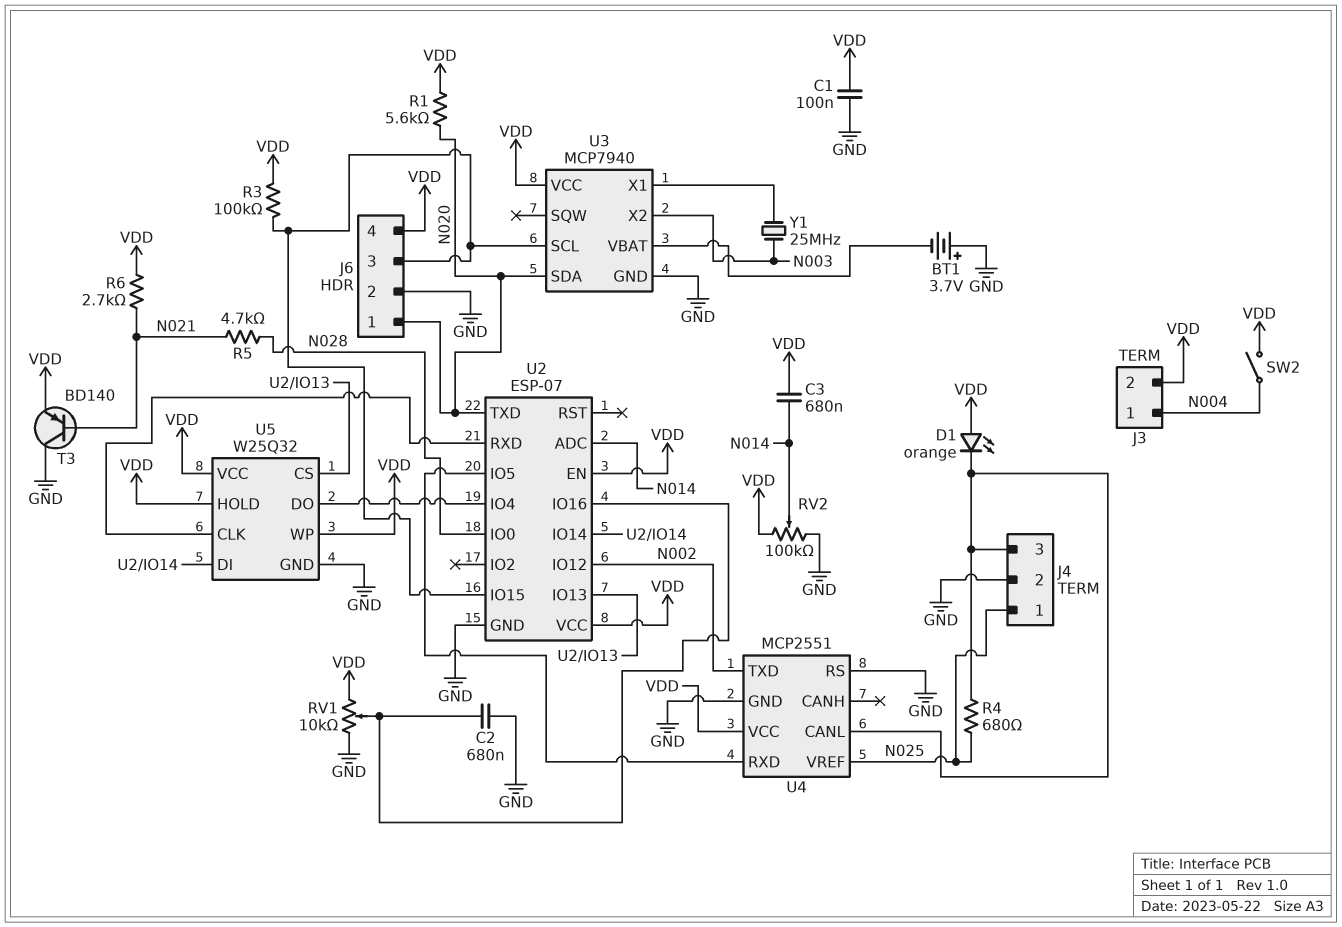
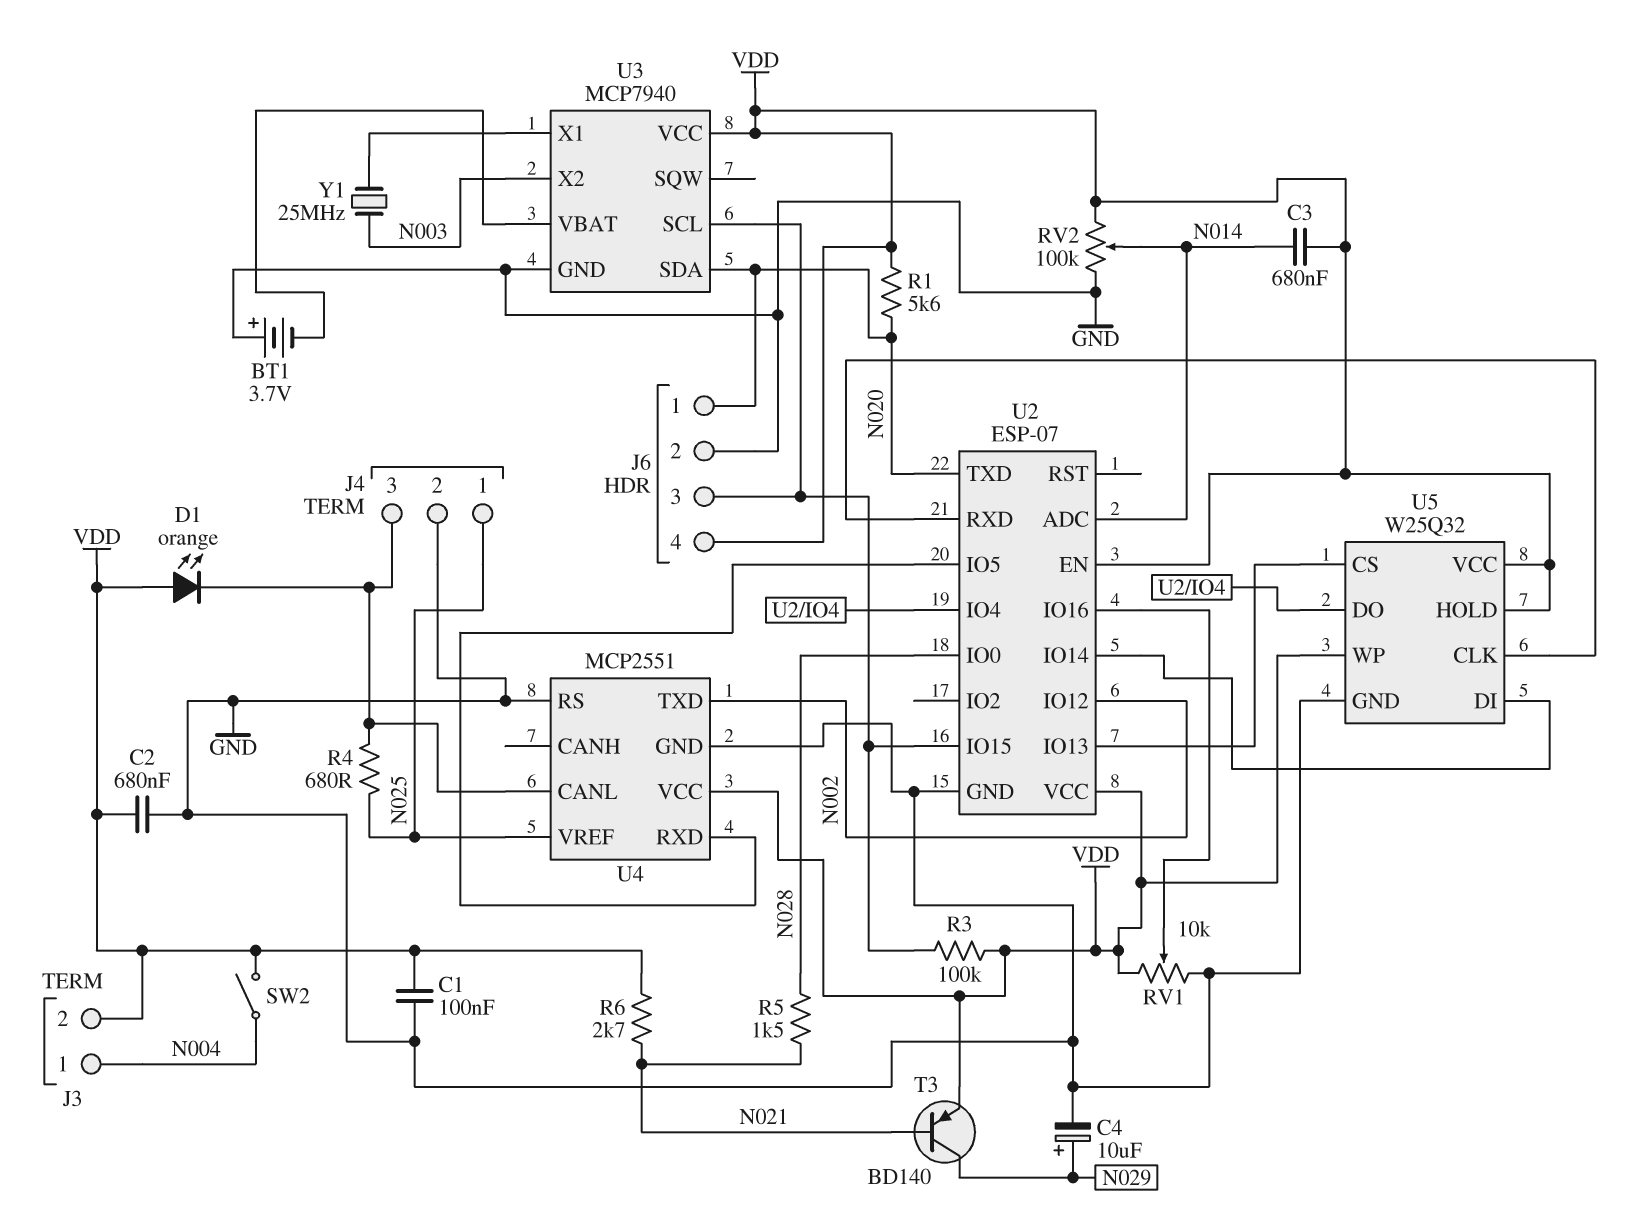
C2: 680nF (GND, U2/IO16) -> 680nF (GND, VDD)
C4: none -> 10uF (plus N029, minus GND)
R5: 4.7k (N021, N028) -> 1.5k (N021, N028)
T3: PNP BD140 (B N021, C GND, E VDD) -> PNP BD140 (B N021, C N029, E VDD)

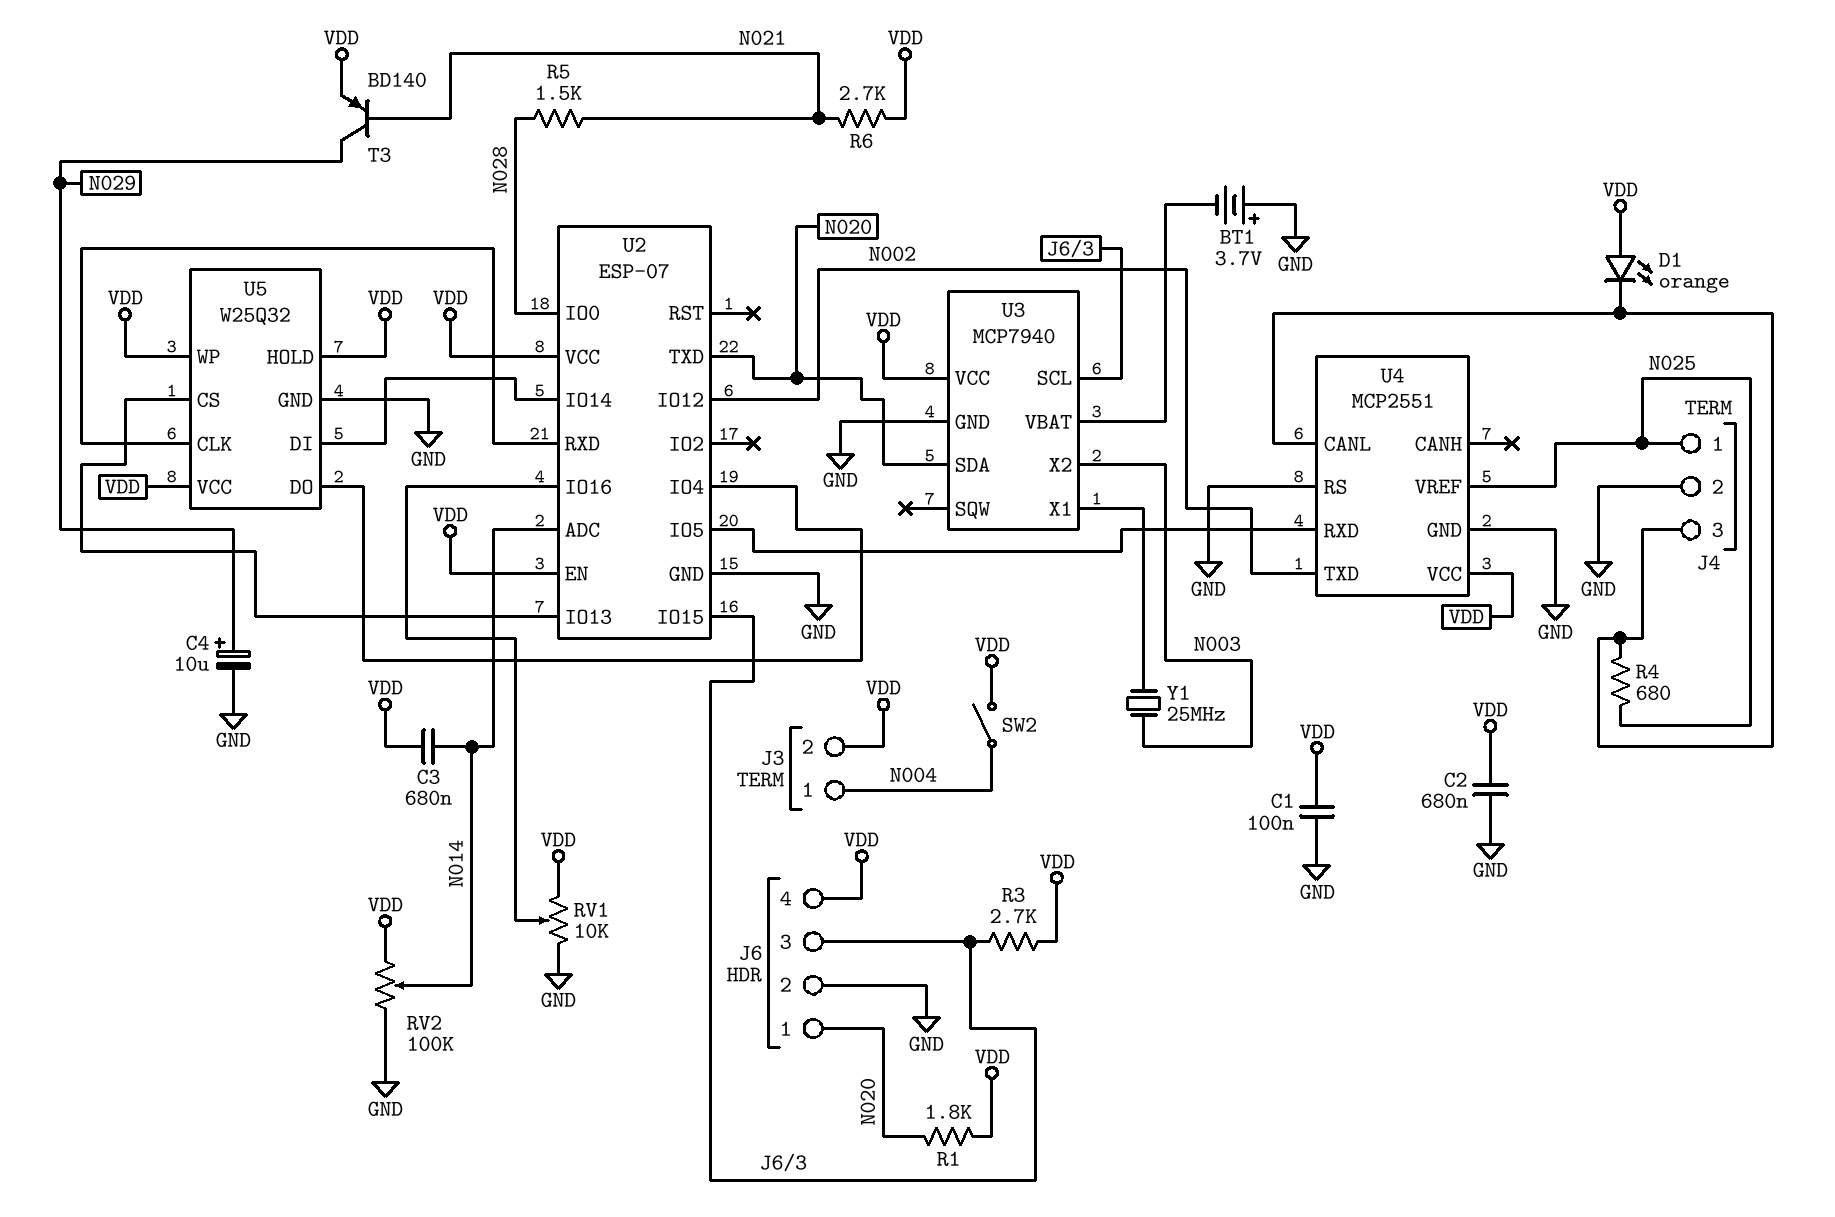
R1: 5.6k (N020, VDD) -> 1.8k (N020, VDD)
R3: 100k (J6/3, VDD) -> 2.7k (J6/3, VDD)

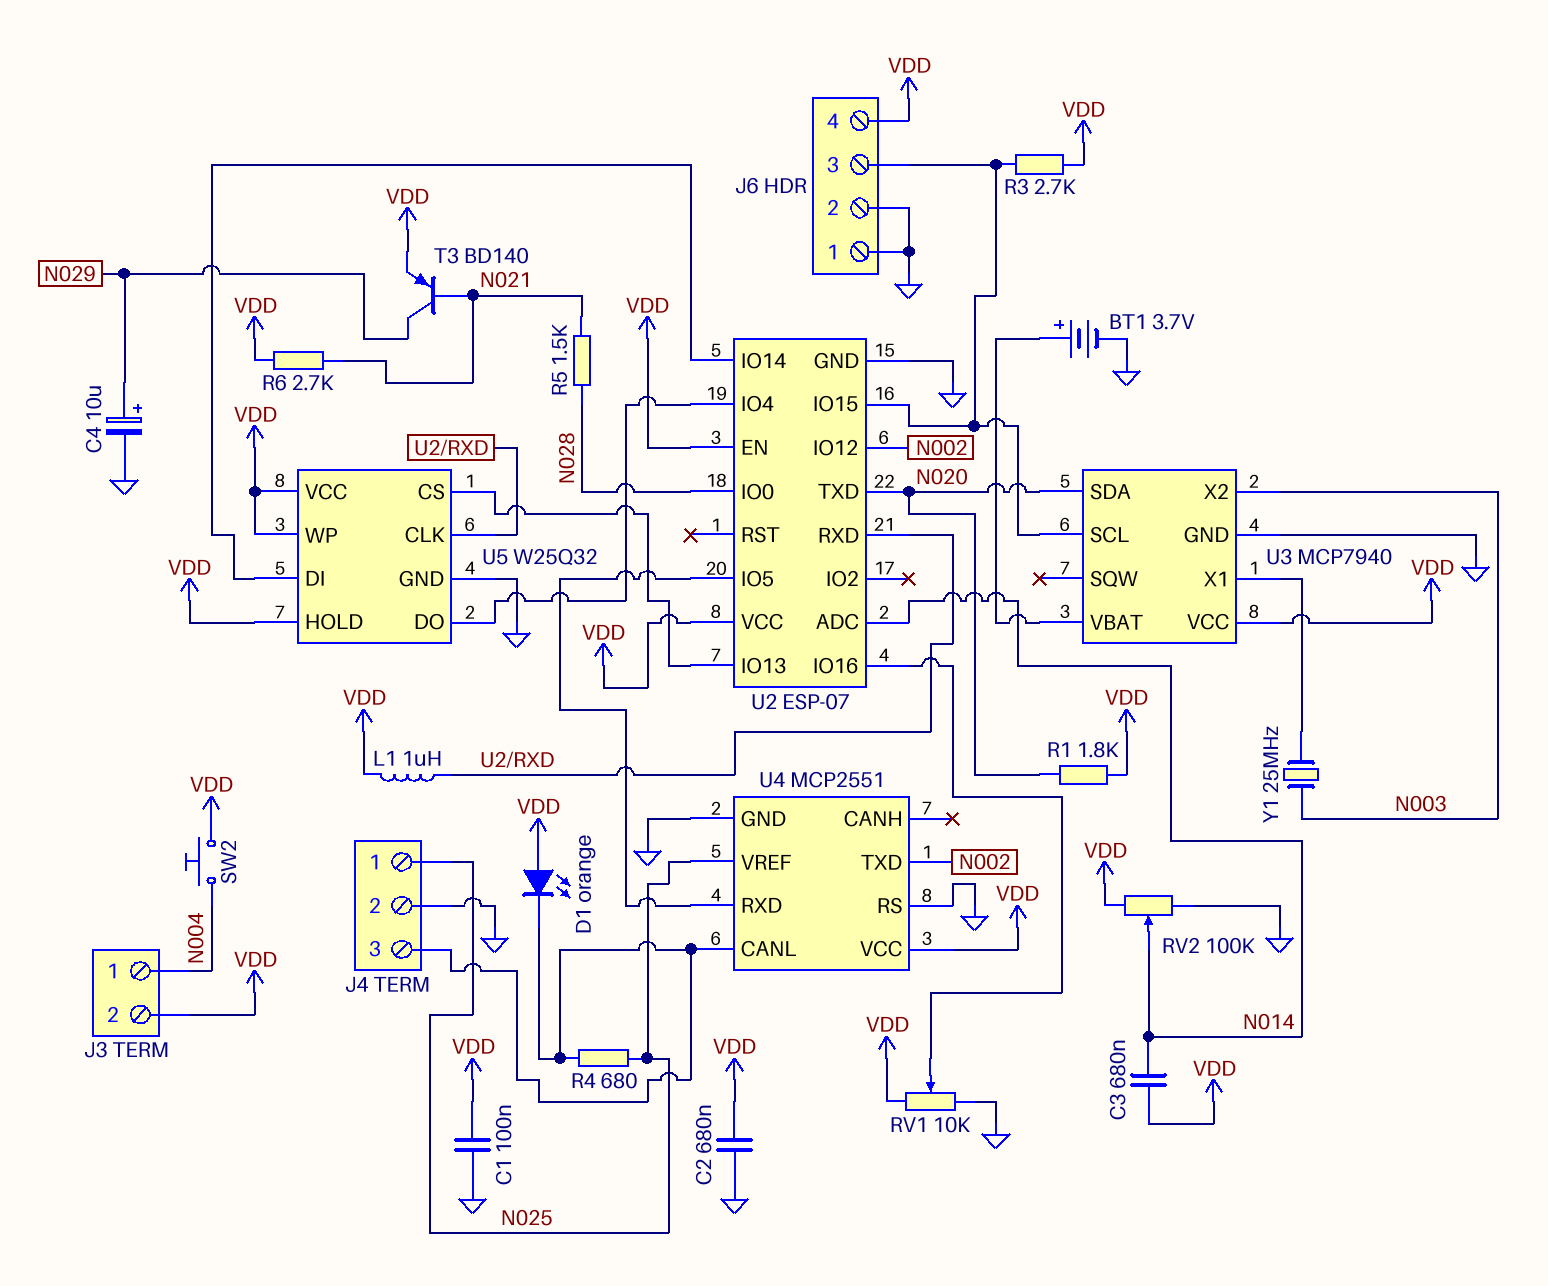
BT1: 3.7V (plus GND, minus U3/VBAT) -> 3.7V (plus U3/VBAT, minus GND)
J6 pin 1: N020 -> GND
L1: none -> 1uH (U2/RXD, VDD)
SW2: switch (N004, VDD) -> button (N004, VDD)

